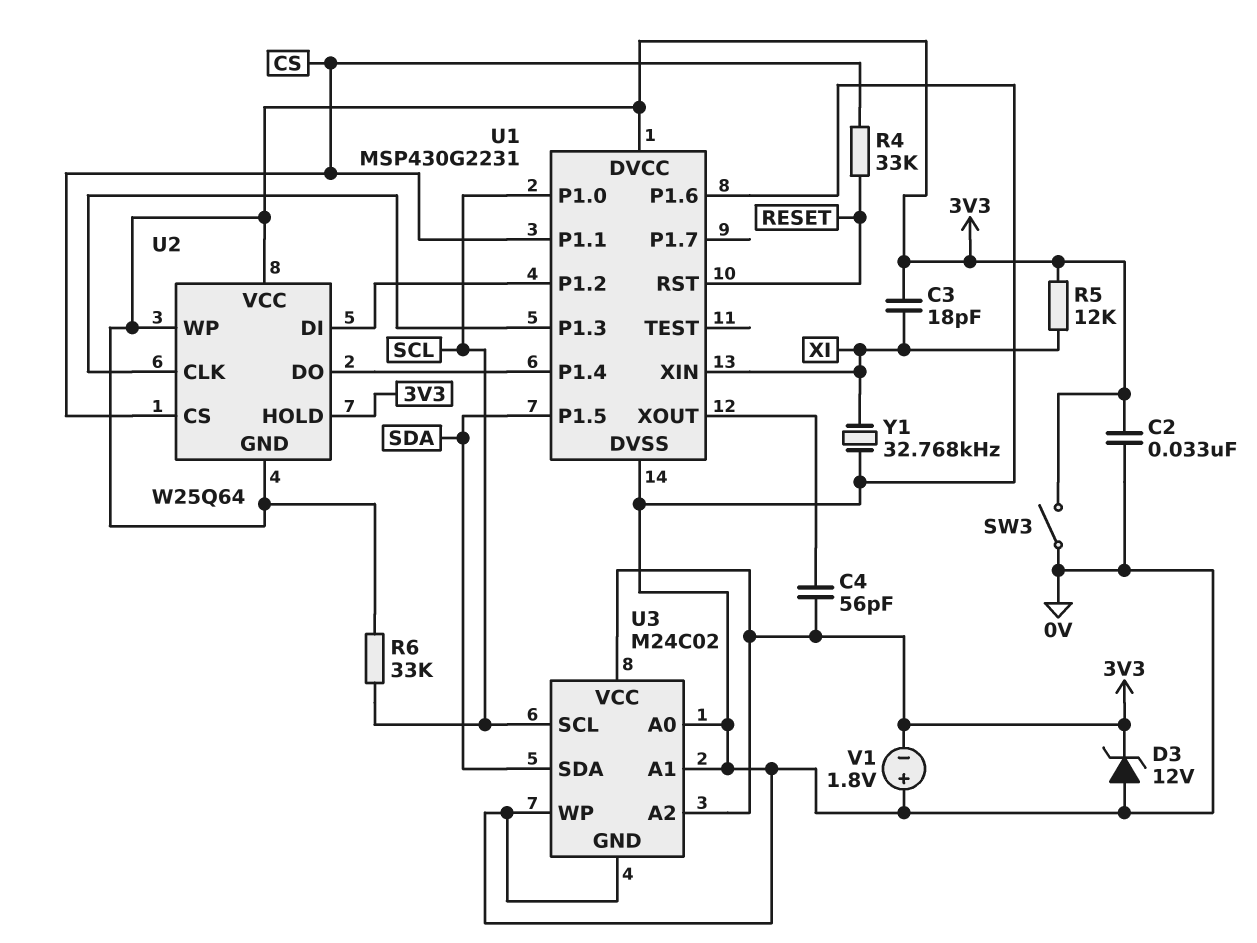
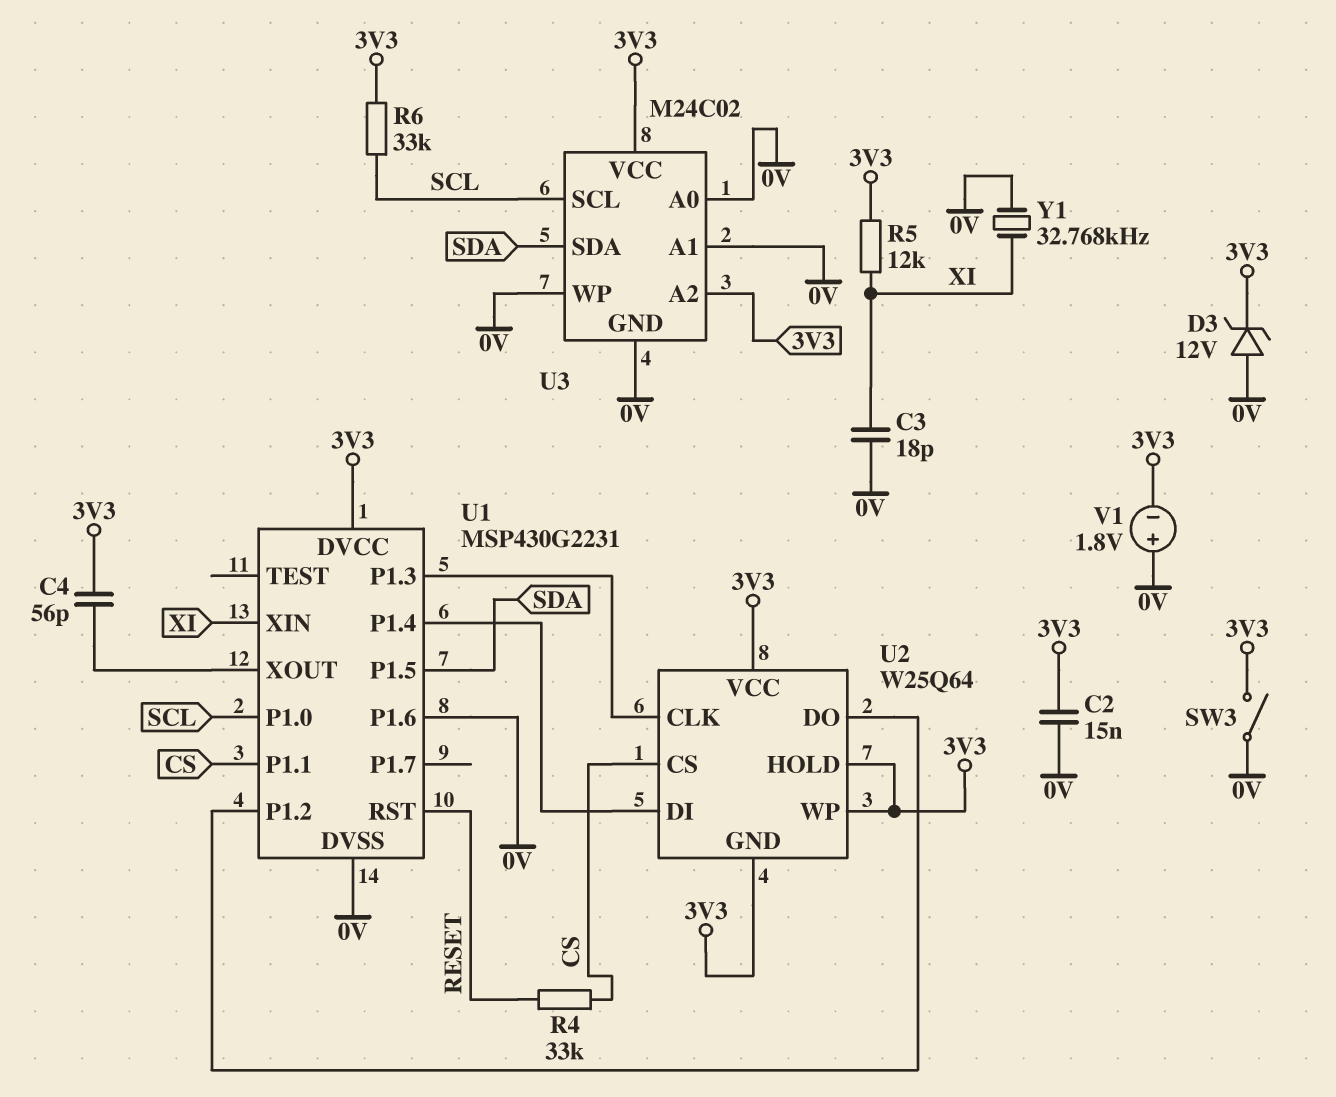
C2: 33nF (0V, 3V3) -> 15nF (0V, 3V3)
C3: 18pF (3V3, XI) -> 18pF (0V, XI)
U2 pin DI: U1/P1.2 -> U1/P1.4
U2 pin DO: U1/P1.4 -> U1/P1.2

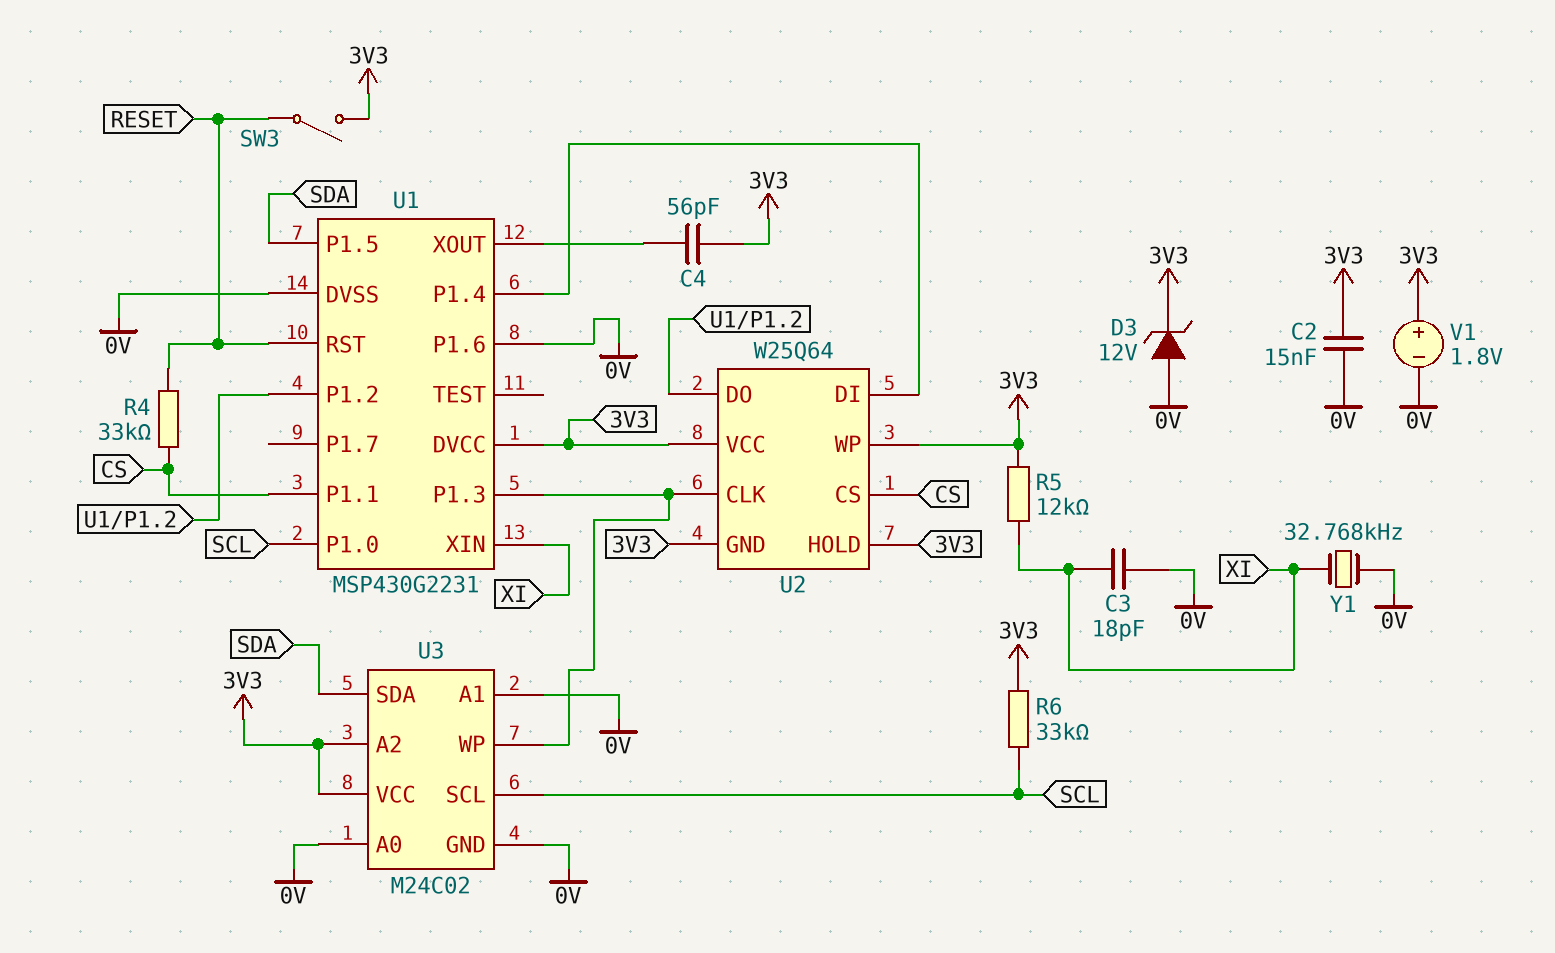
SW3: switch (0V, 3V3) -> switch (3V3, RESET)
U3 pin WP: 0V -> U1/P1.3
V1: 1.8V (plus 0V, minus 3V3) -> 1.8V (plus 3V3, minus 0V)

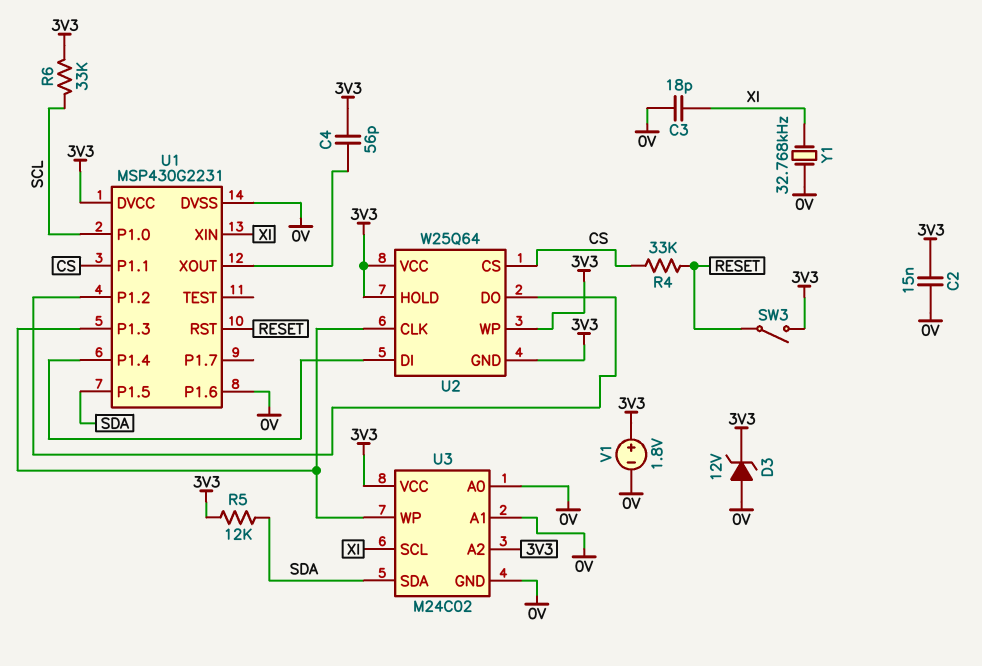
R5: 12k (3V3, XI) -> 12k (3V3, SDA)
U3 pin SCL: SCL -> XI

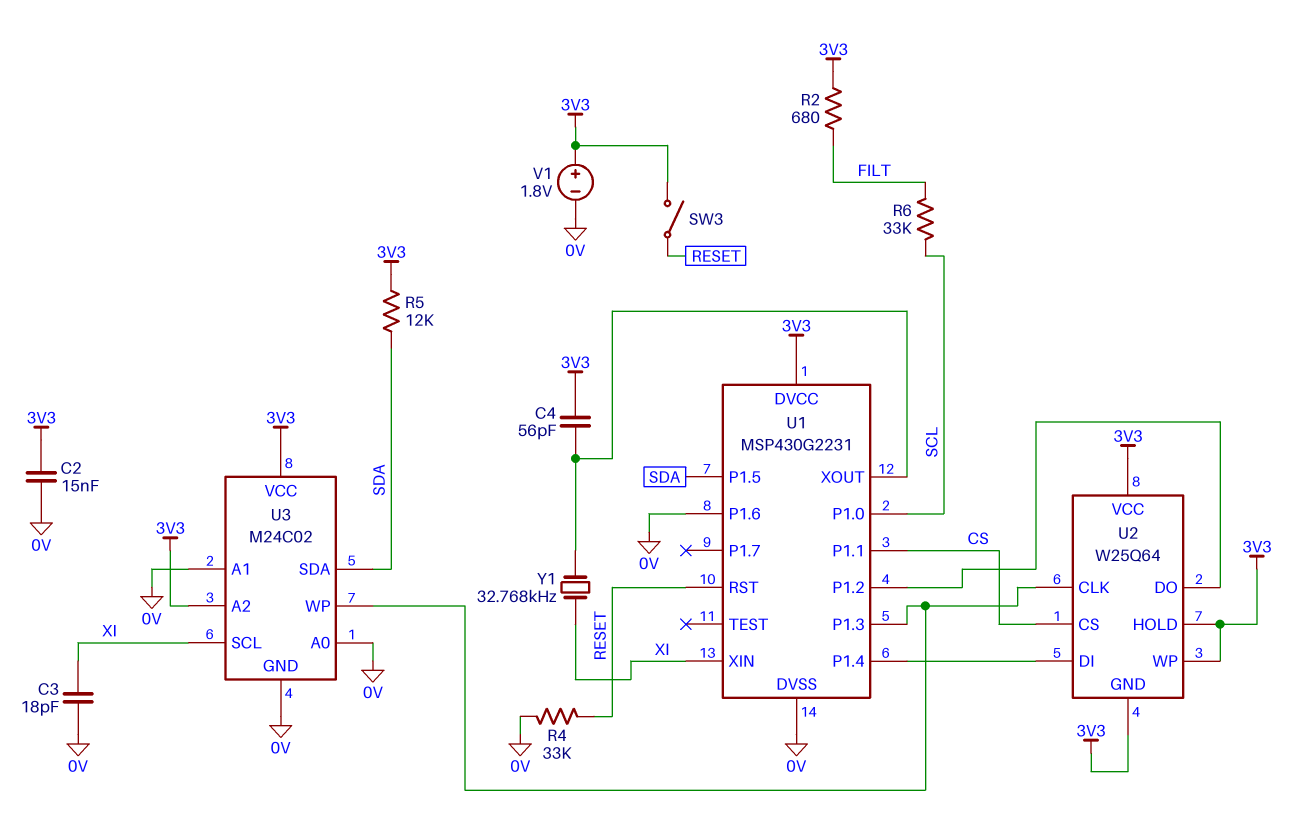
D3: zener 12V (A 0V, K 3V3) -> none
R2: none -> 680 (3V3, FILT)
R4: 33k (CS, RESET) -> 33k (0V, RESET)
R6: 33k (3V3, SCL) -> 33k (FILT, SCL)
Y1: 32.768kHz (0V, XI) -> 32.768kHz (U1/XOUT, XI)

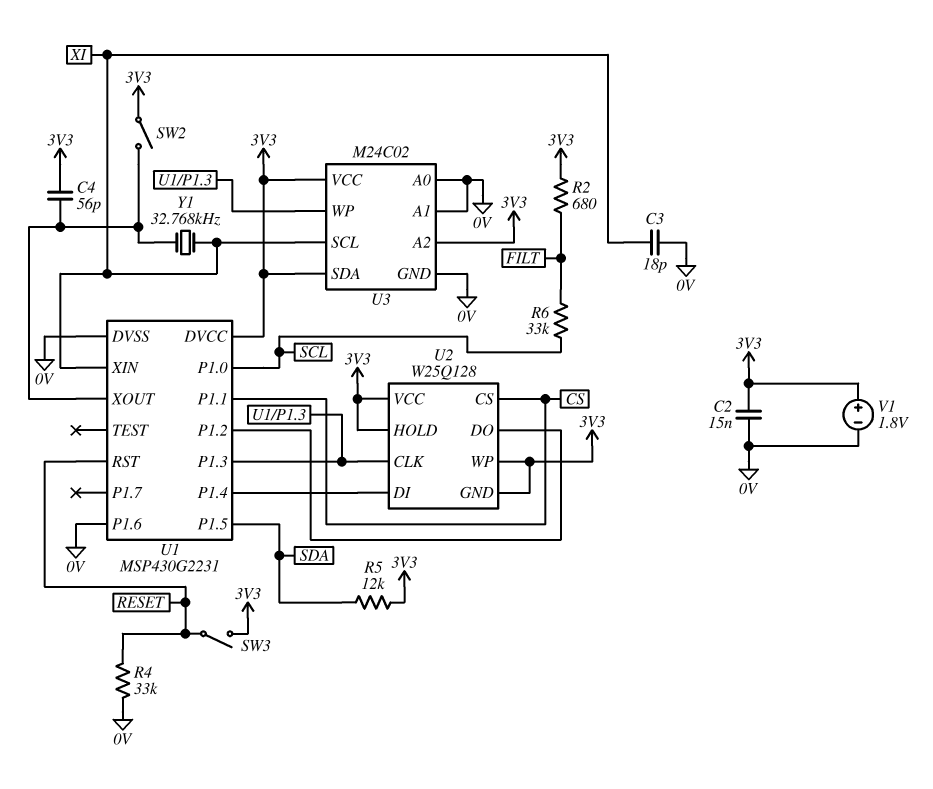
SW2: none -> switch (3V3, U1/XOUT)
U2: W25Q64 -> W25Q128
U3 pin SDA: SDA -> 3V3

